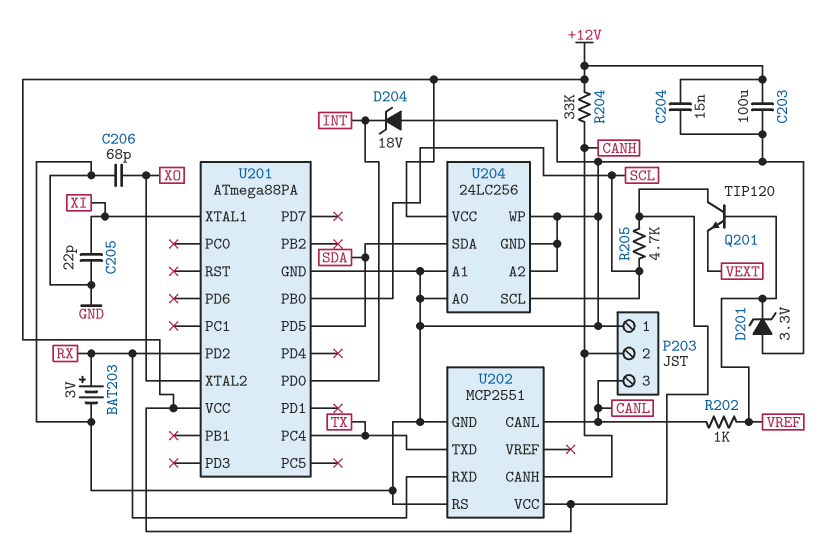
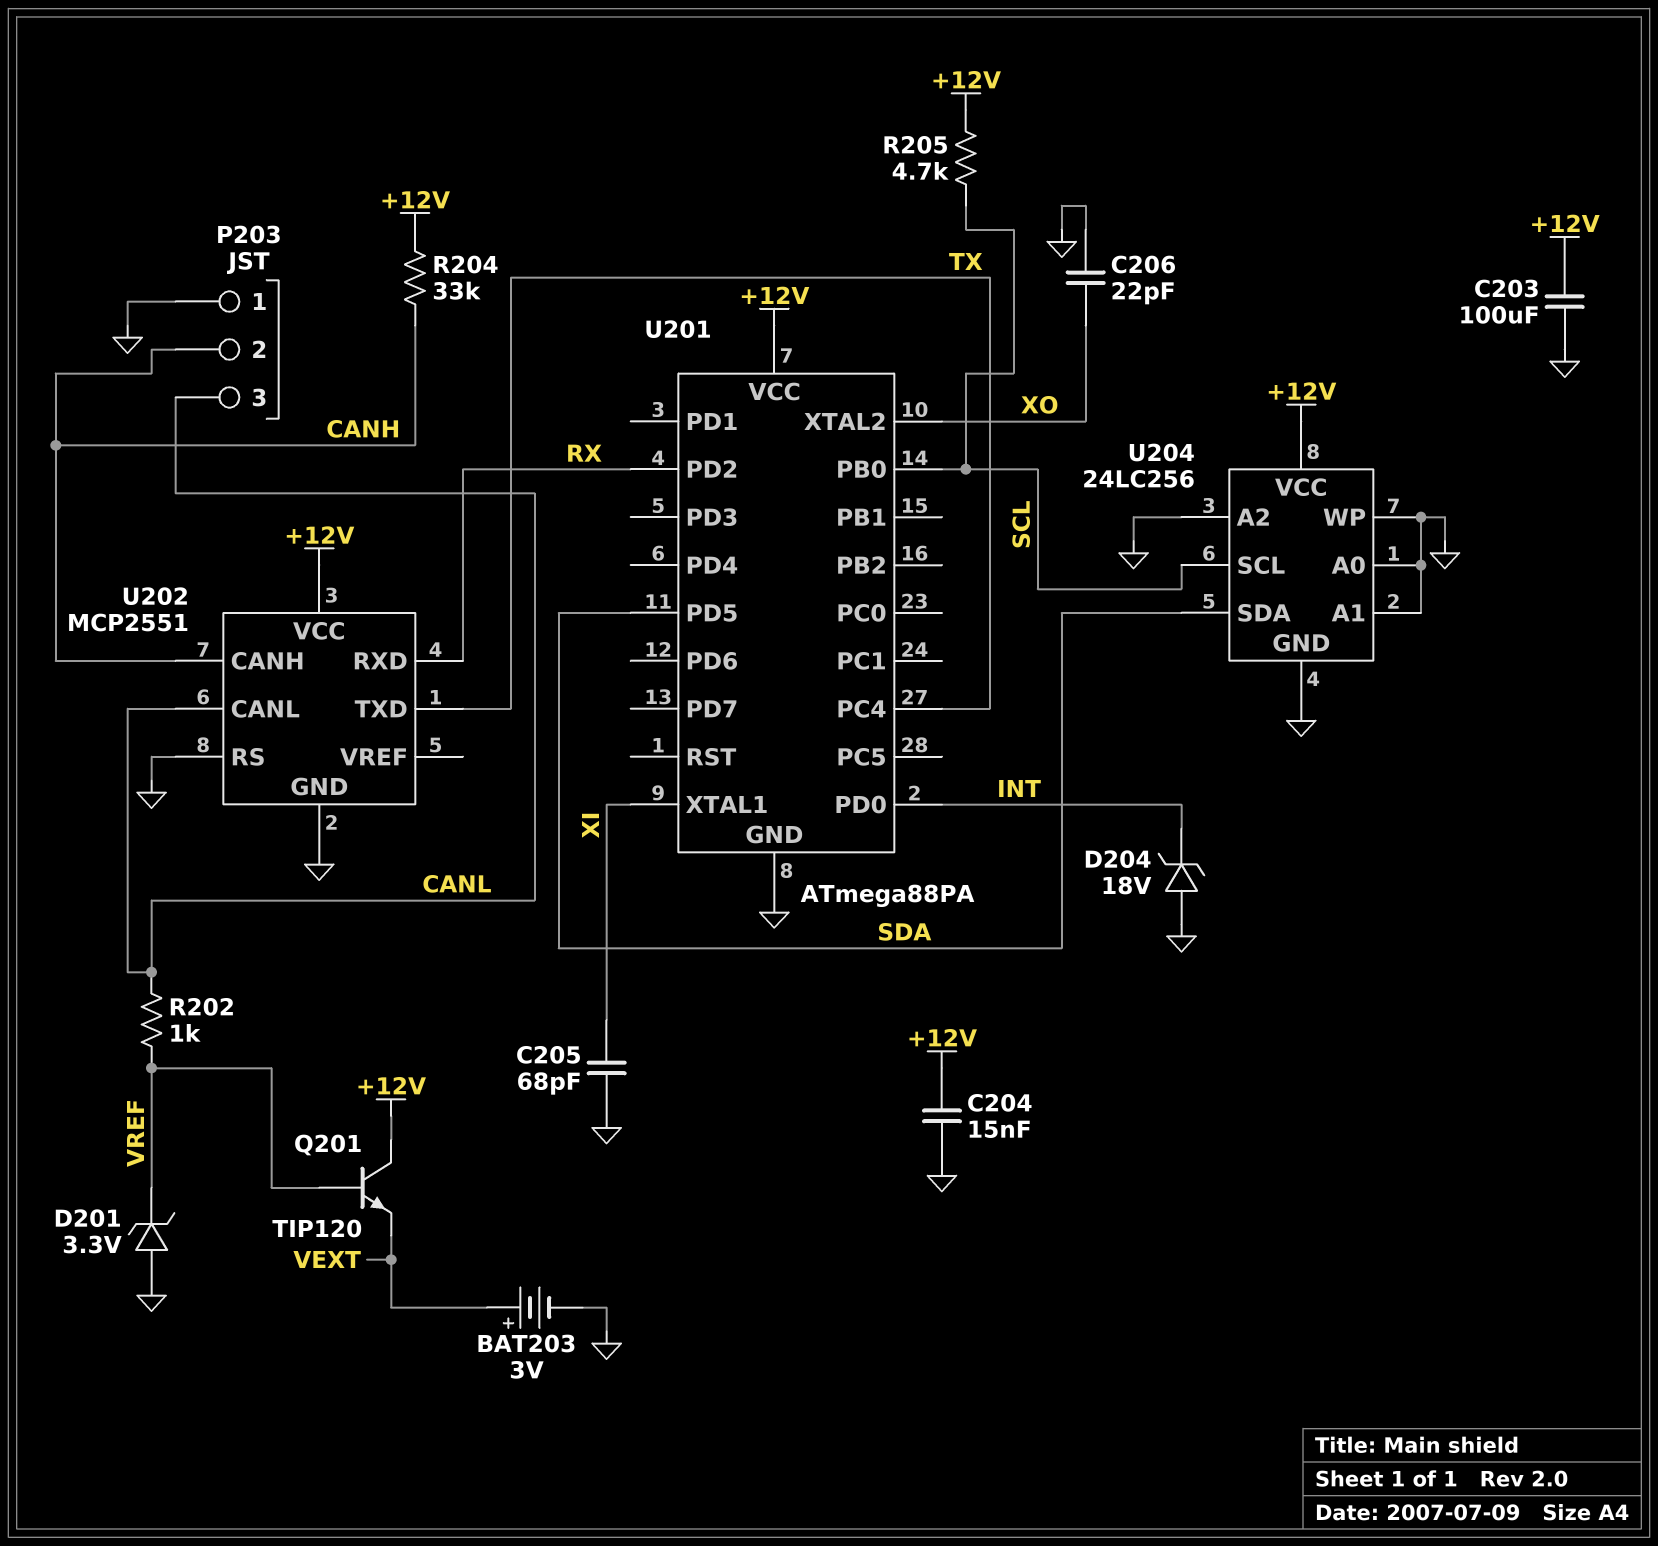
BAT203: 3V (plus RX, minus GND) -> 3V (plus VEXT, minus GND)
C205: 22pF (GND, XI) -> 68pF (GND, XI)
C206: 68pF (GND, XO) -> 22pF (GND, XO)

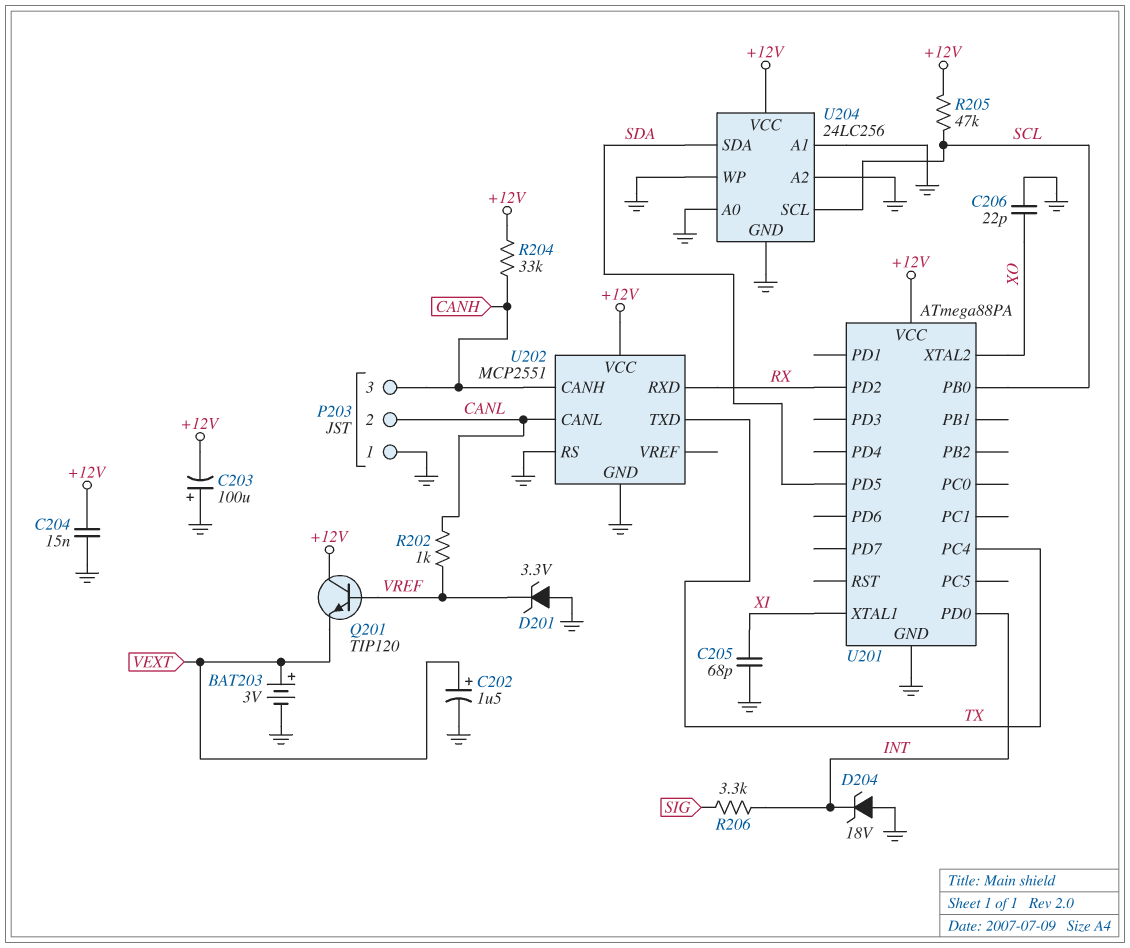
C202: none -> 1.5uF (plus VEXT, minus GND)
C203: 100uF (+12V, GND) -> 100uF (plus GND, minus +12V)
P203 pin 2: CANH -> CANL
P203 pin 3: CANL -> CANH
R205: 4.7k (+12V, SCL) -> 47k (+12V, SCL)
R206: none -> 3.3k (INT, SIG)

